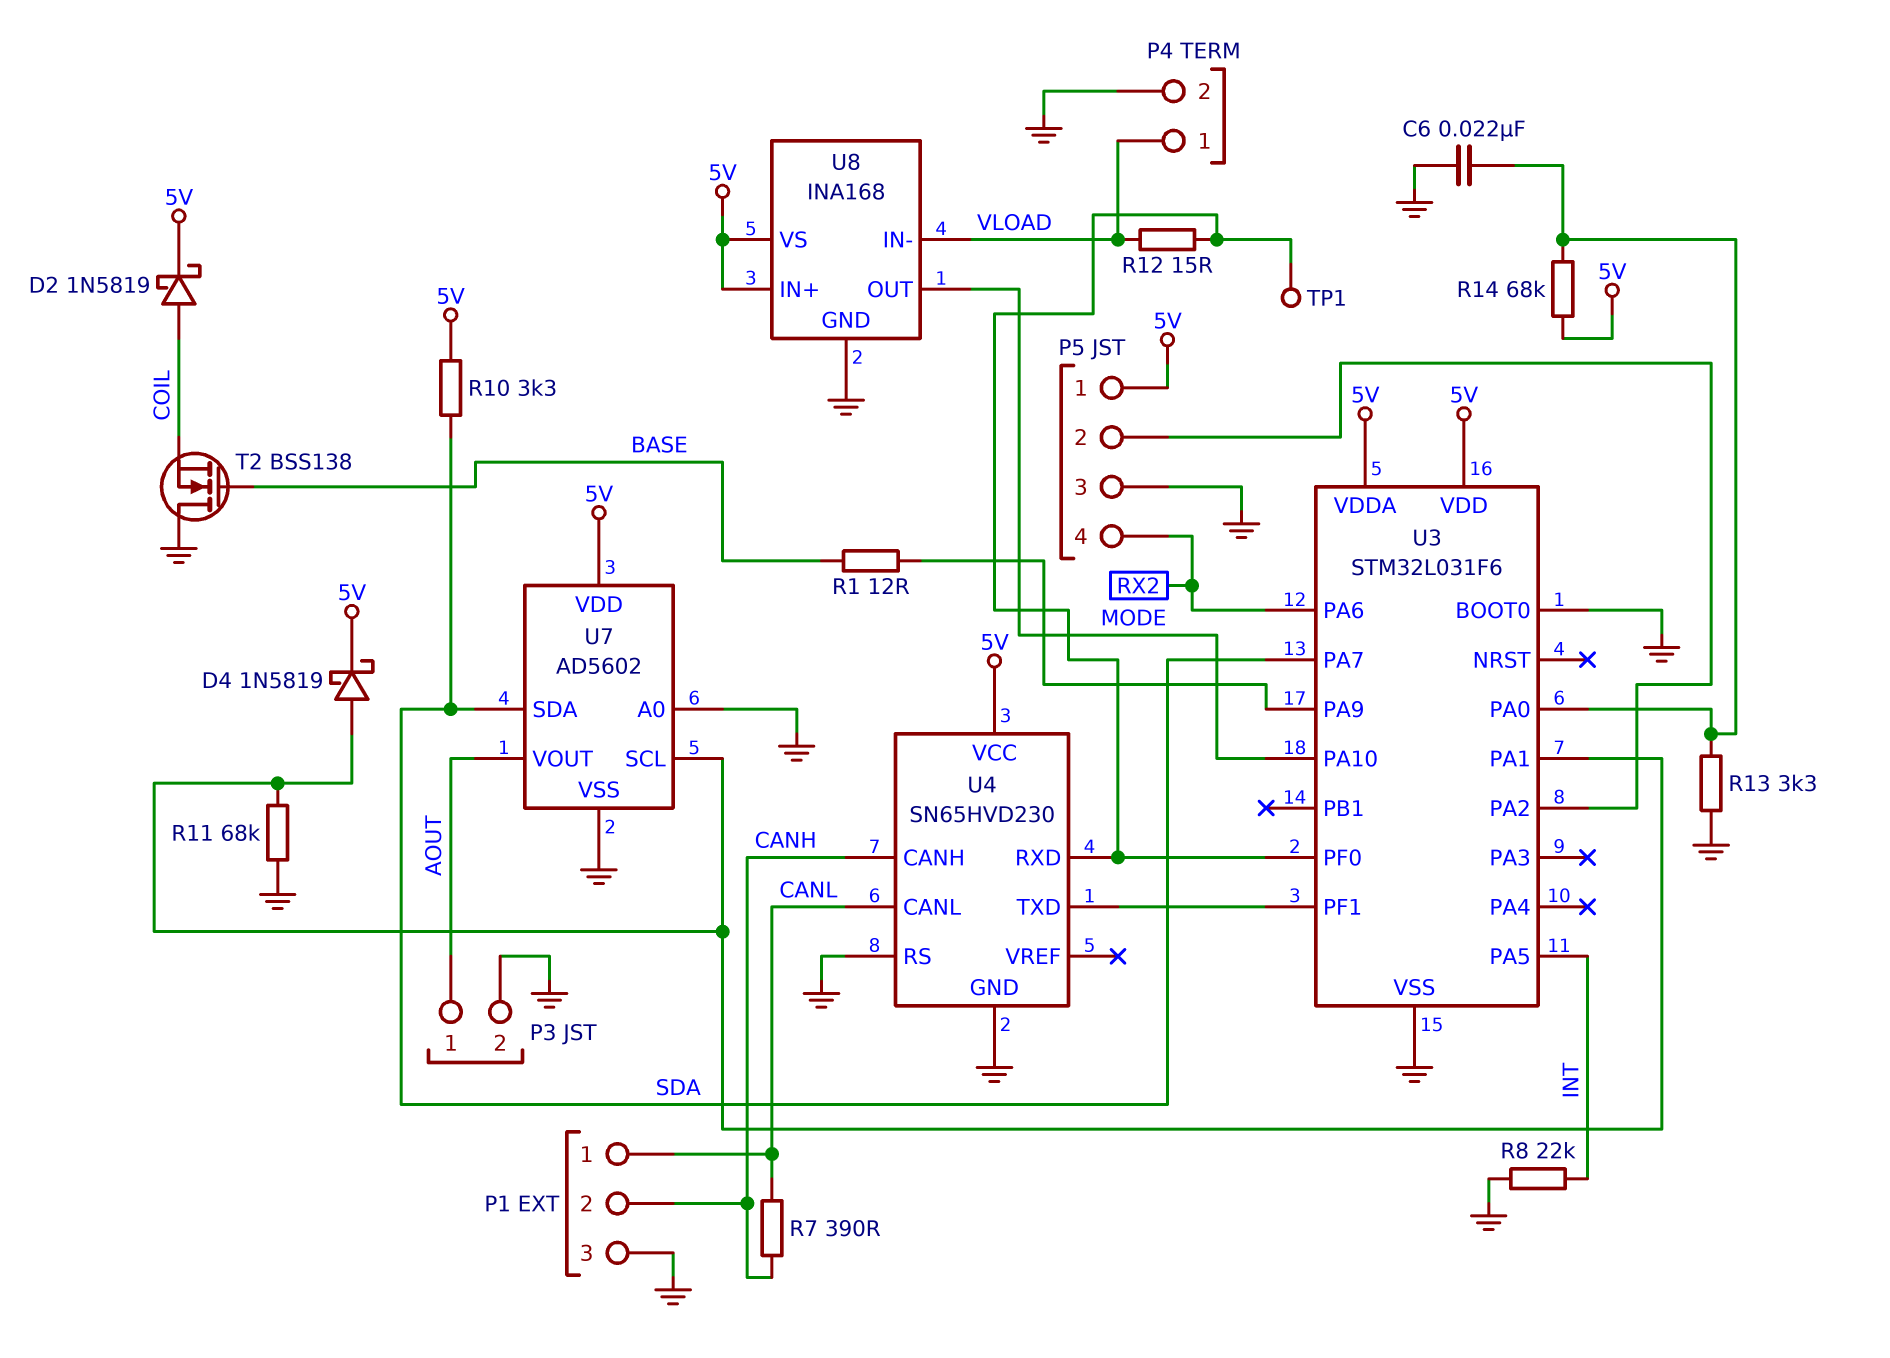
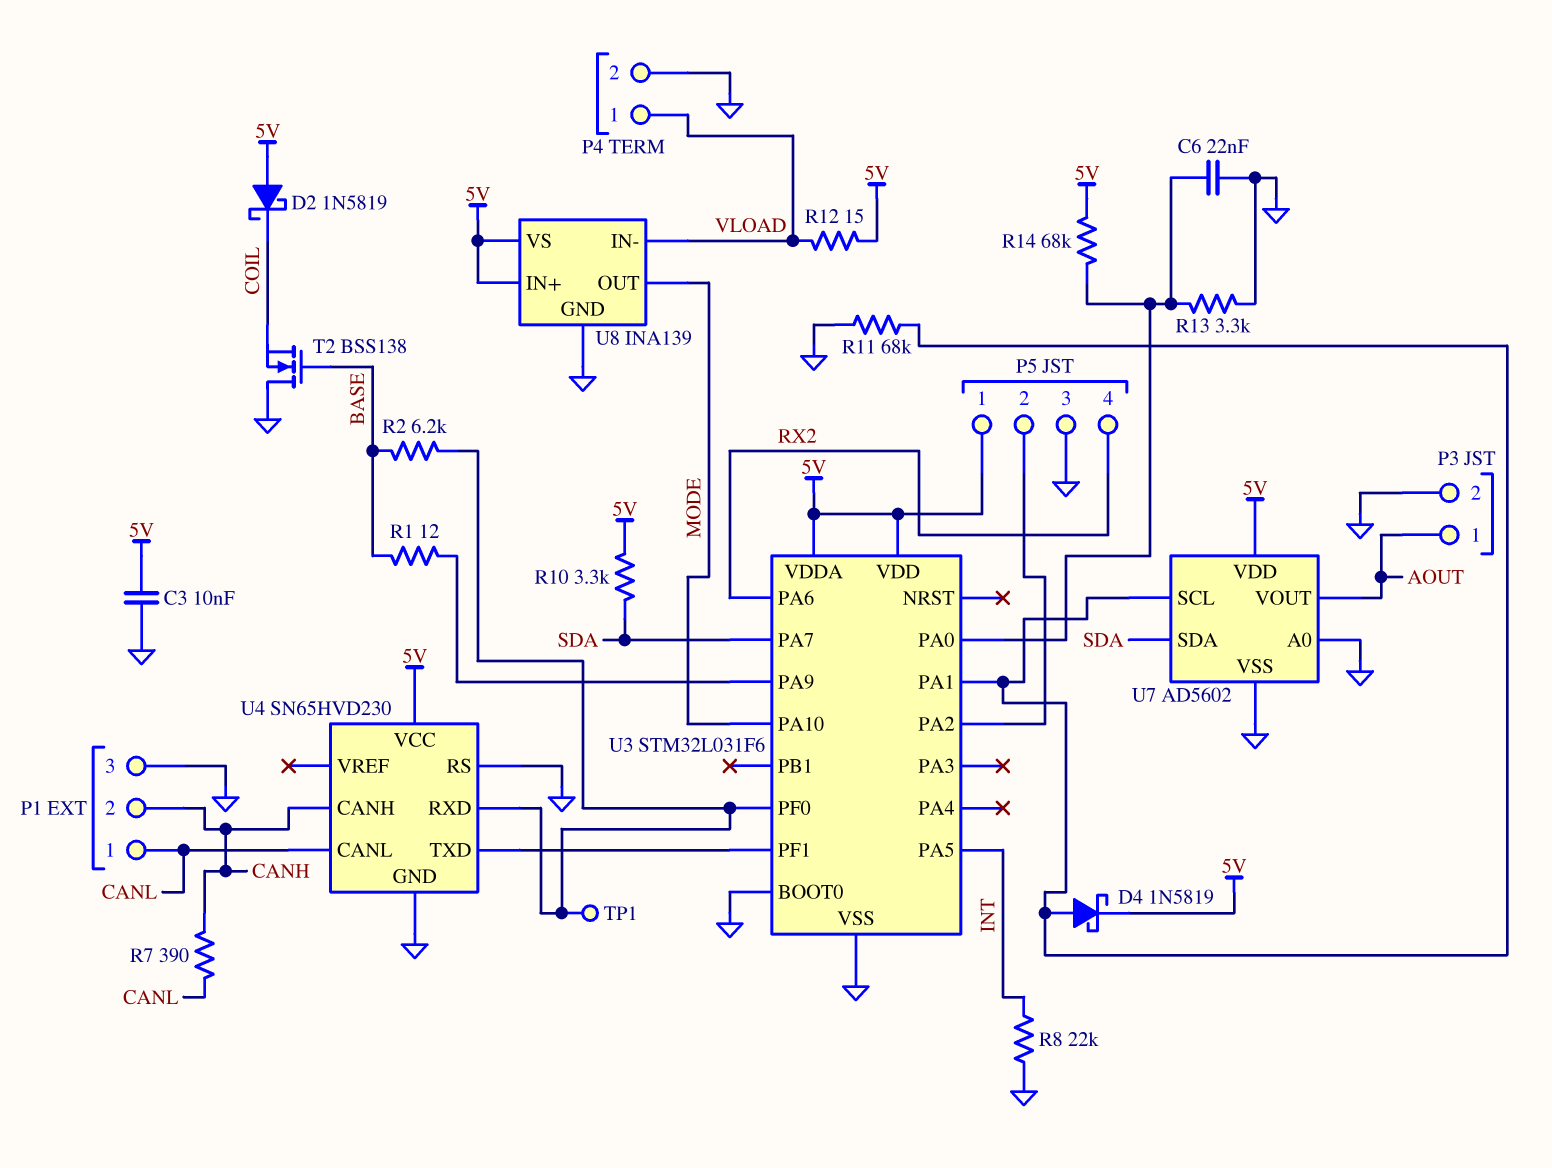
C3: none -> 10nF (5V, GND)
D2: schottky 1N5819 (A COIL, K 5V) -> schottky 1N5819 (A 5V, K COIL)
R2: none -> 6.2k (BASE, U3/PF0)
R12: 15 (U3/PF0, VLOAD) -> 15 (5V, VLOAD)
U8: INA168 -> INA139

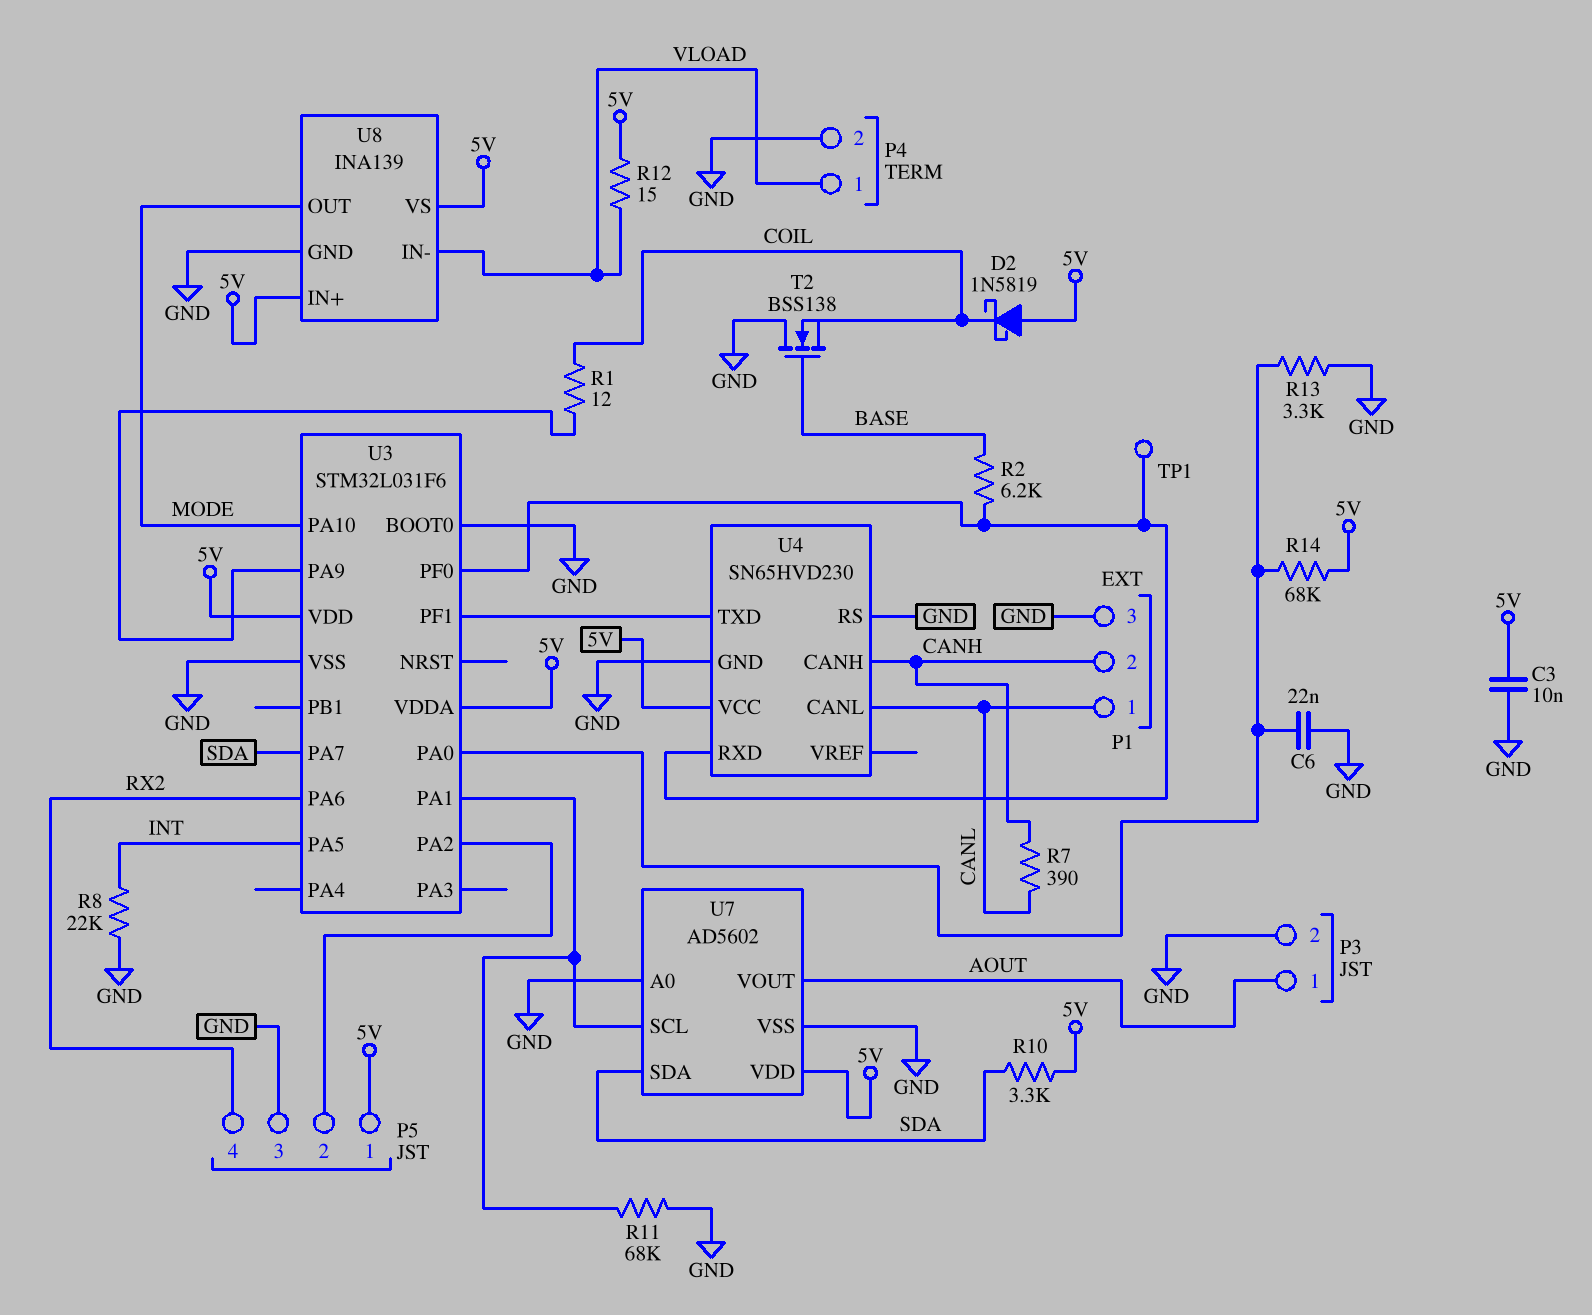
D4: schottky 1N5819 (A U3/PA1, K 5V) -> none
R1: 12 (BASE, U3/PA9) -> 12 (COIL, U3/PA9)

